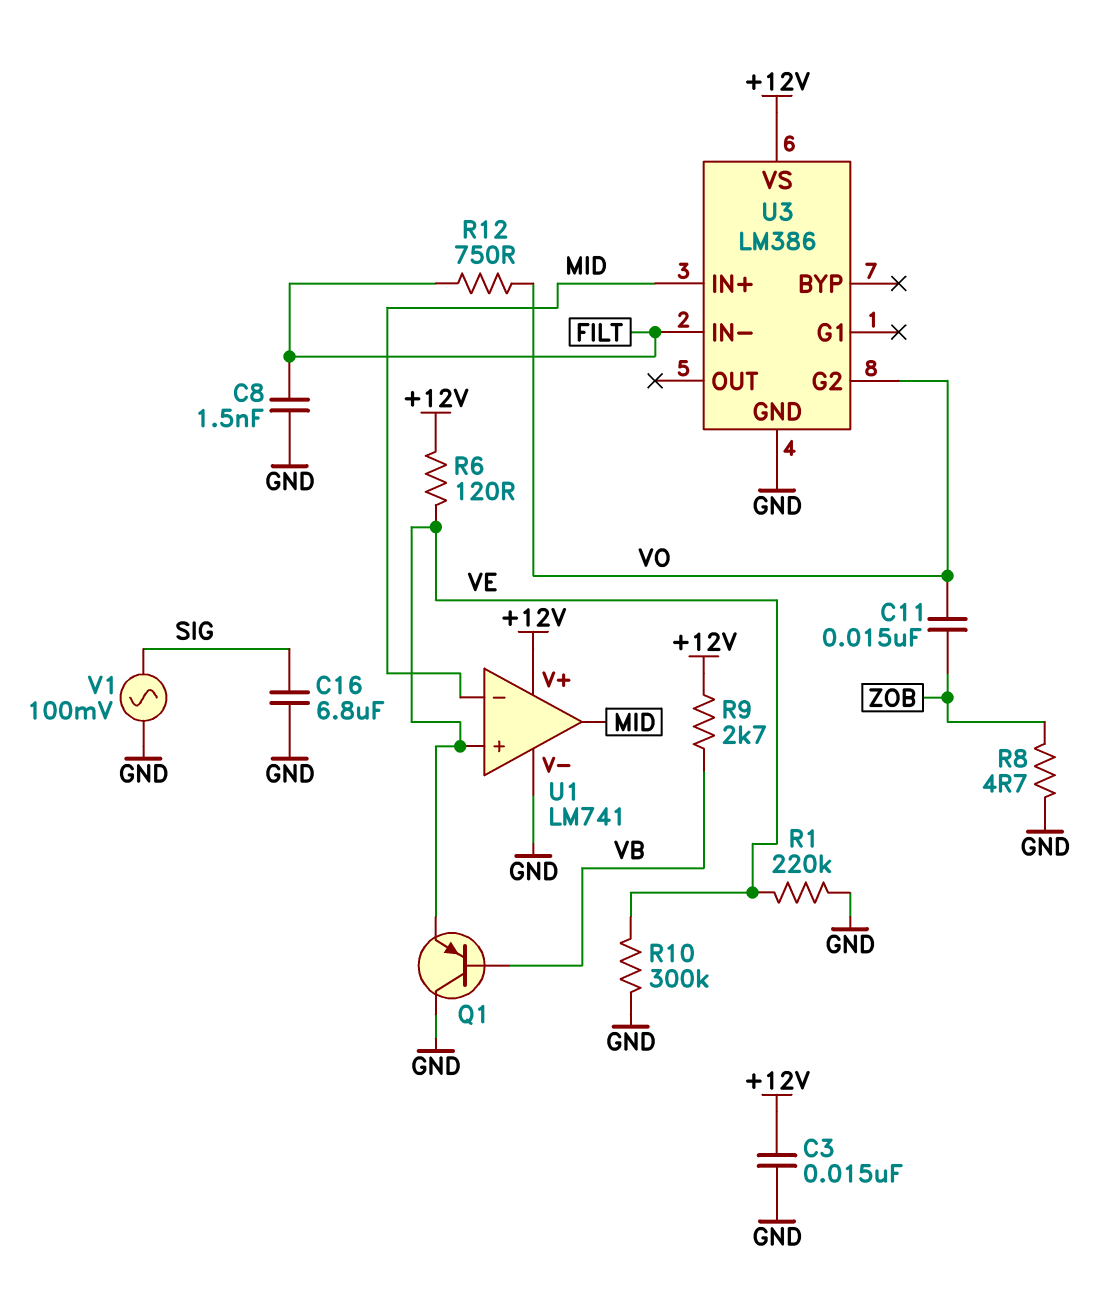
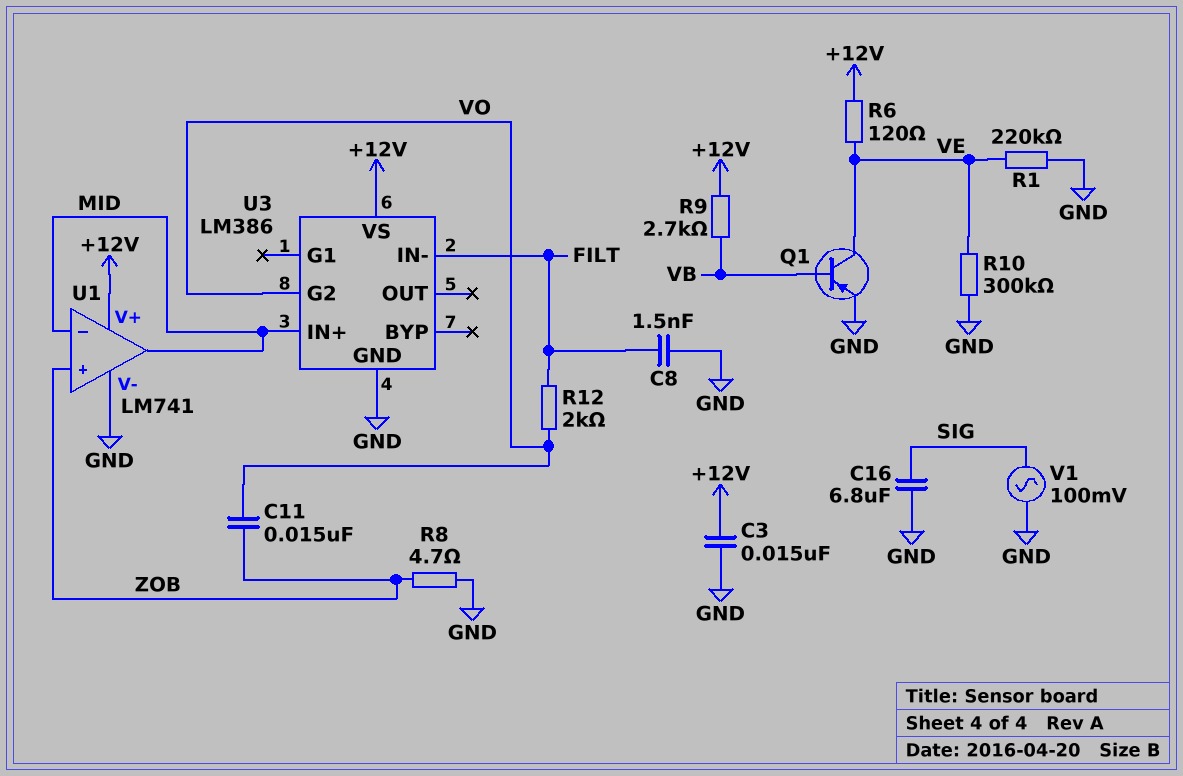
Q1: PNP (B VB, C GND, E VE) -> PNP (B VB, C VE, E GND)
R12: 750 (FILT, VO) -> 2k (FILT, VO)
U1 pin in+: VE -> ZOB

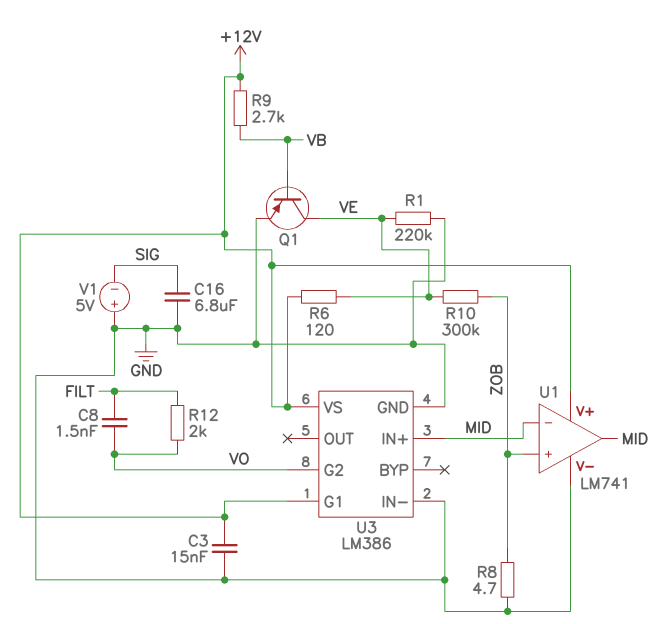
C8: 1.5nF (FILT, GND) -> 1.5nF (FILT, VO)
C11: 15nF (VO, ZOB) -> none
R10: 300k (GND, VE) -> 300k (VE, ZOB)
U3 pin G1: none -> +12V
U3 pin IN-: FILT -> GND
V1: AC 100mV (GND, SIG) -> 5V (plus GND, minus SIG)

